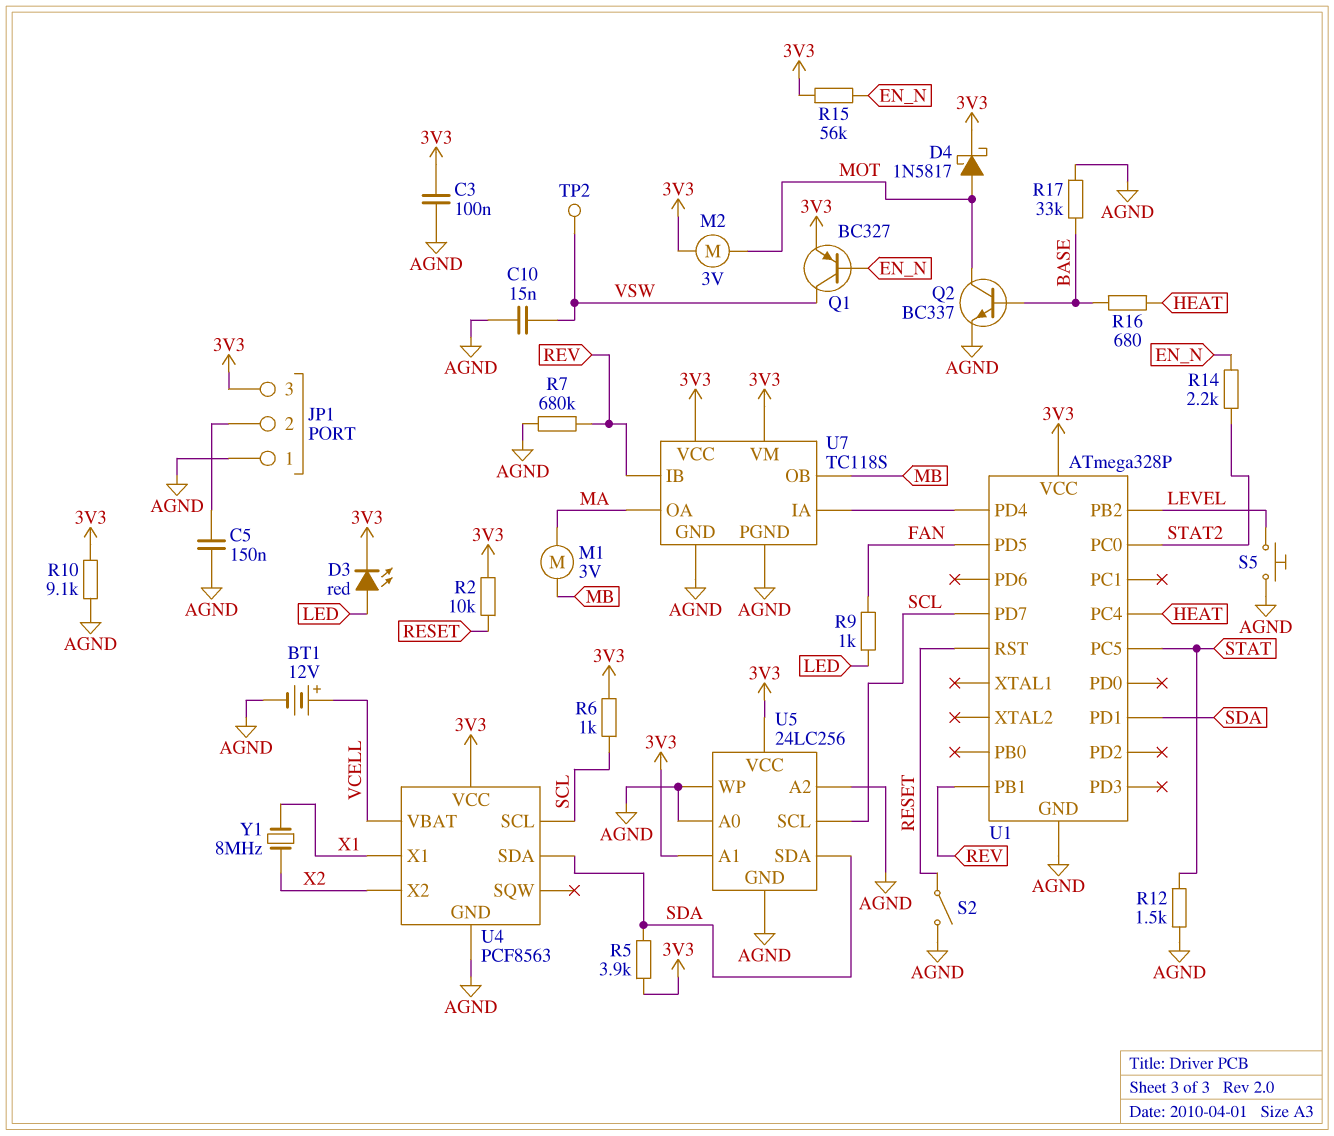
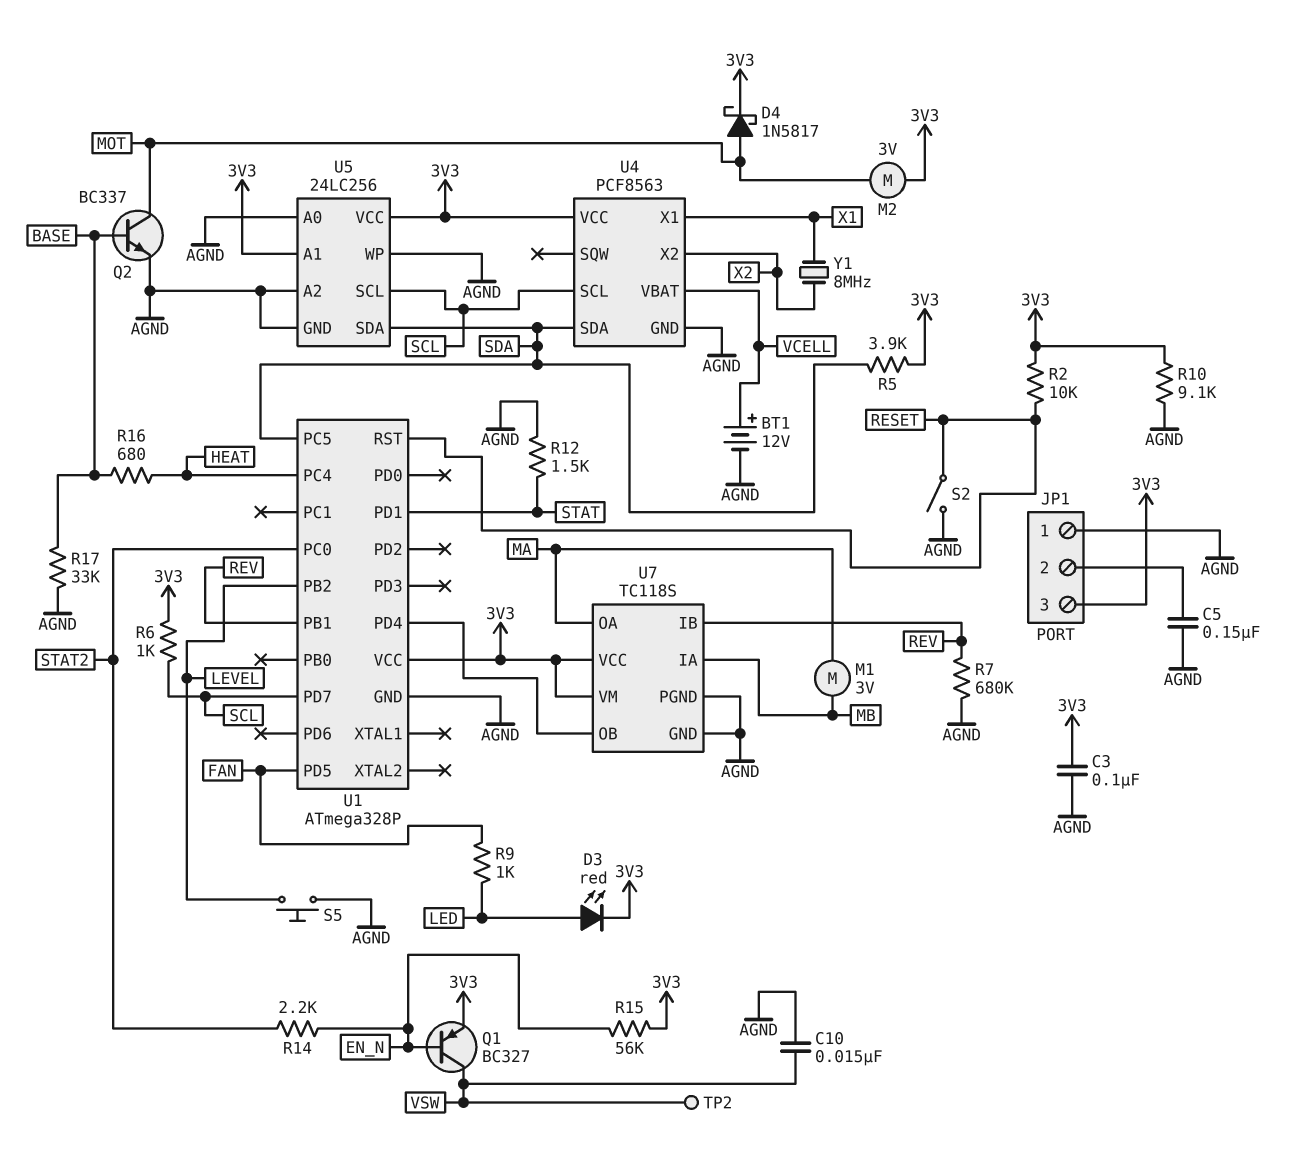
U1 pin PC5: STAT -> SDA
U1 pin PD1: SDA -> STAT
U7 pin IA: U1/PD4 -> MB
U7 pin OB: MB -> U1/PD4

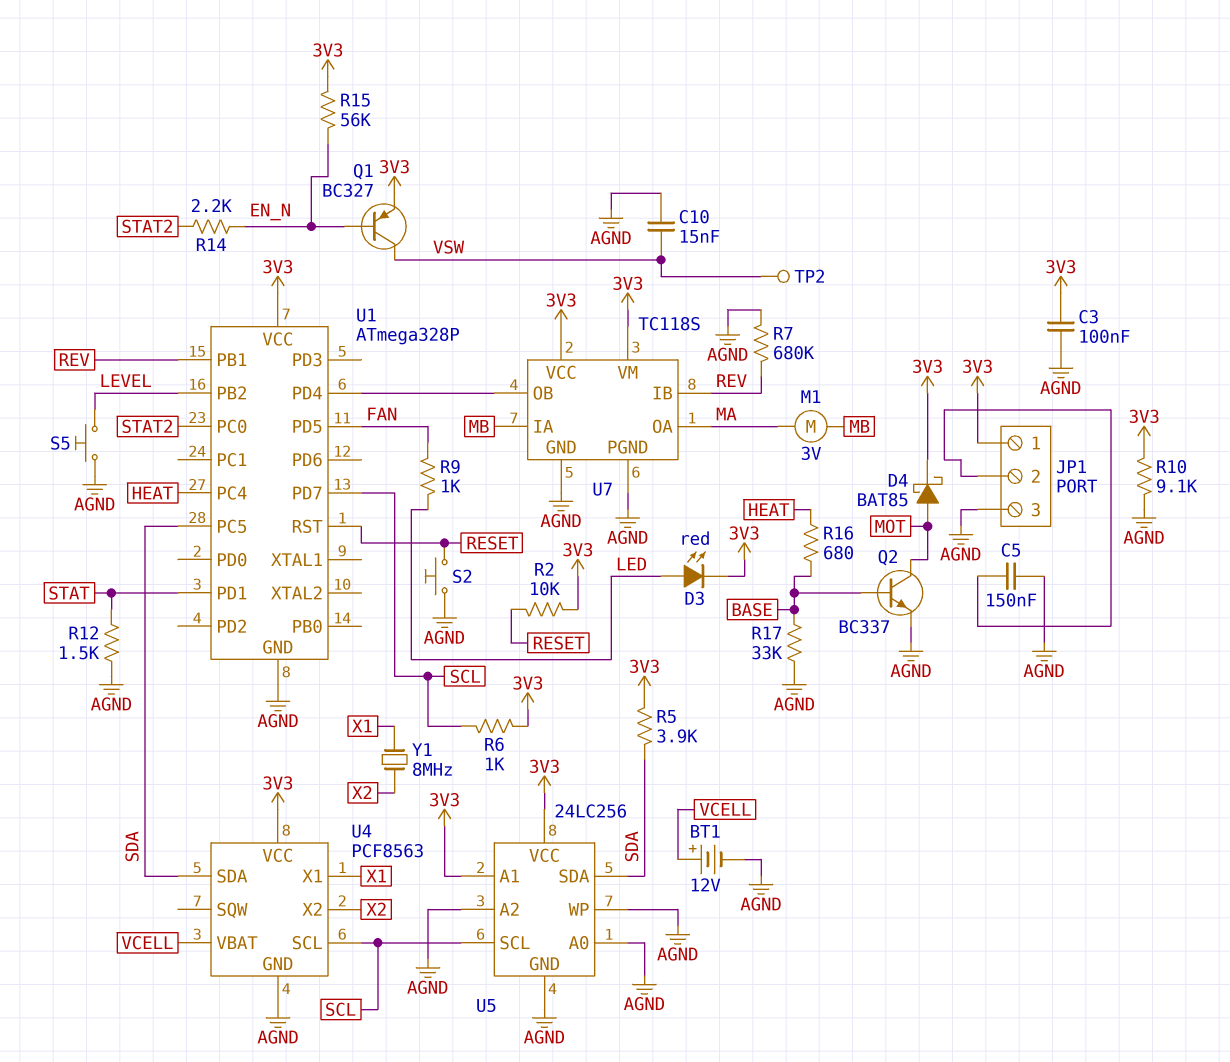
D4: schottky 1N5817 (A MOT, K 3V3) -> schottky BAT85 (A MOT, K 3V3)
JP1 pin 1: AGND -> 3V3
JP1 pin 3: 3V3 -> AGND
M2: motor 3V (3V3, MOT) -> none
S2: switch (AGND, RESET) -> button (AGND, RESET)

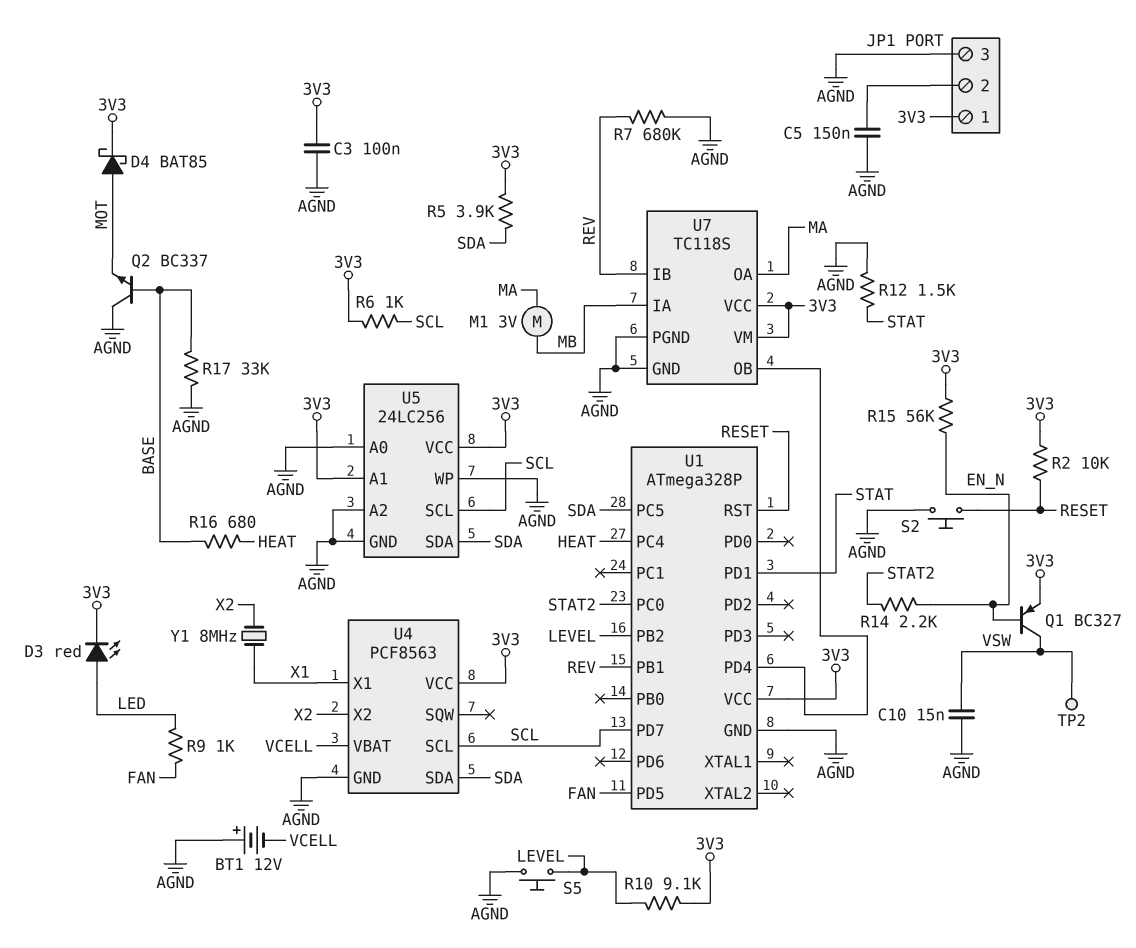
BT1: 12V (plus VCELL, minus AGND) -> 12V (plus AGND, minus VCELL)
Q2: NPN BC337 (B BASE, C MOT, E AGND) -> NPN BC337 (B BASE, C AGND, E MOT)
R10: 9.1k (3V3, AGND) -> 9.1k (3V3, LEVEL)

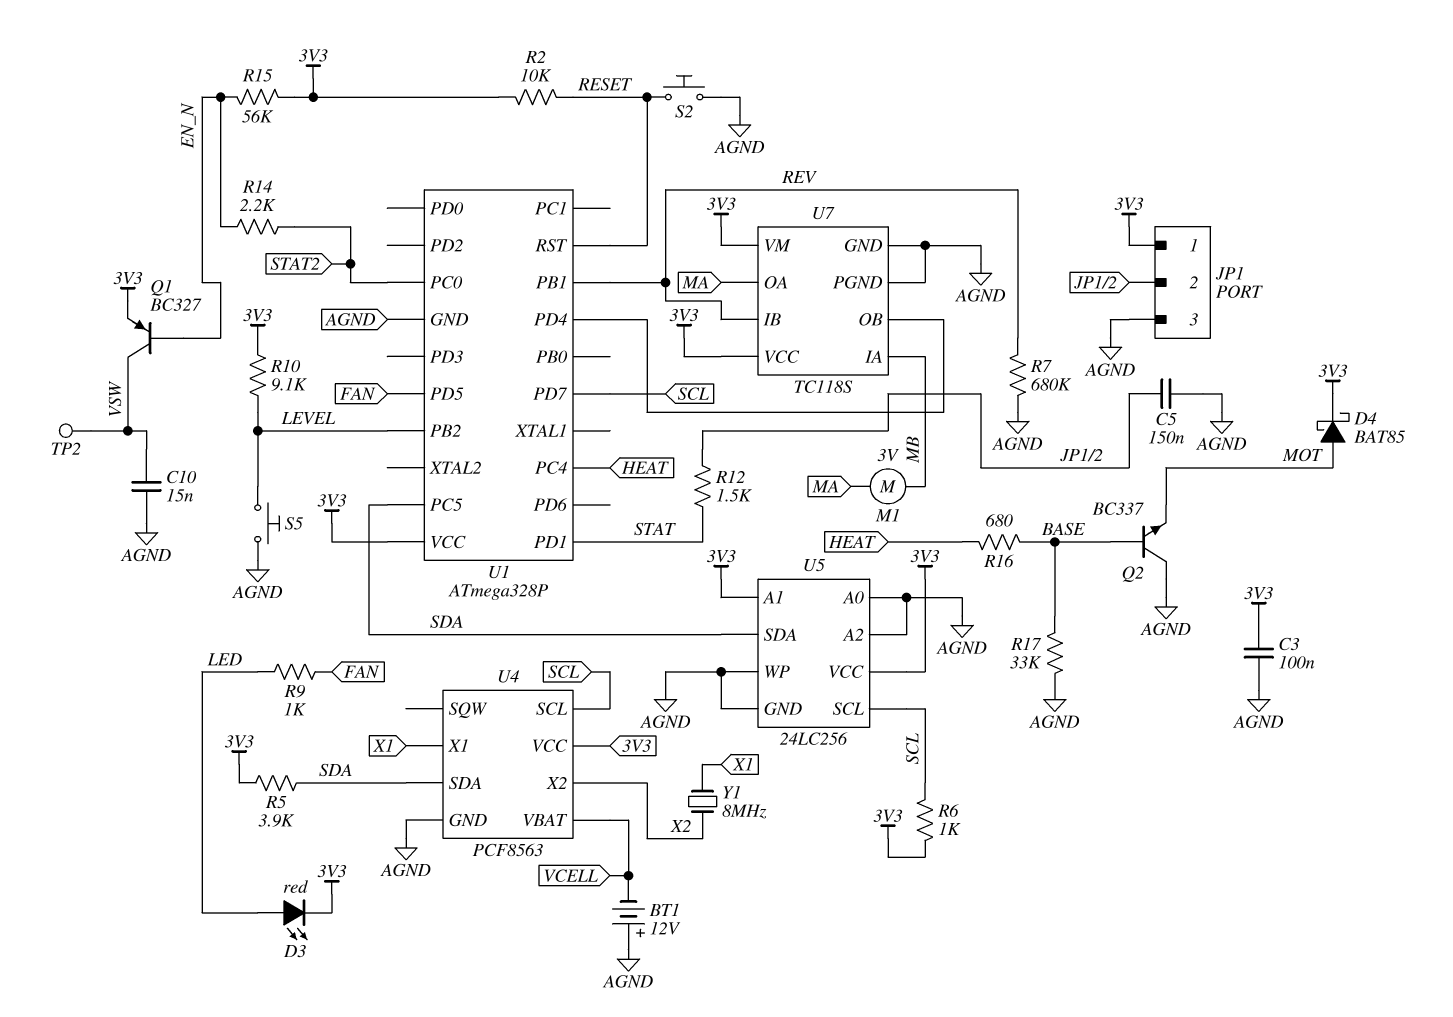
R12: 1.5k (AGND, STAT) -> 1.5k (JP1/2, STAT)

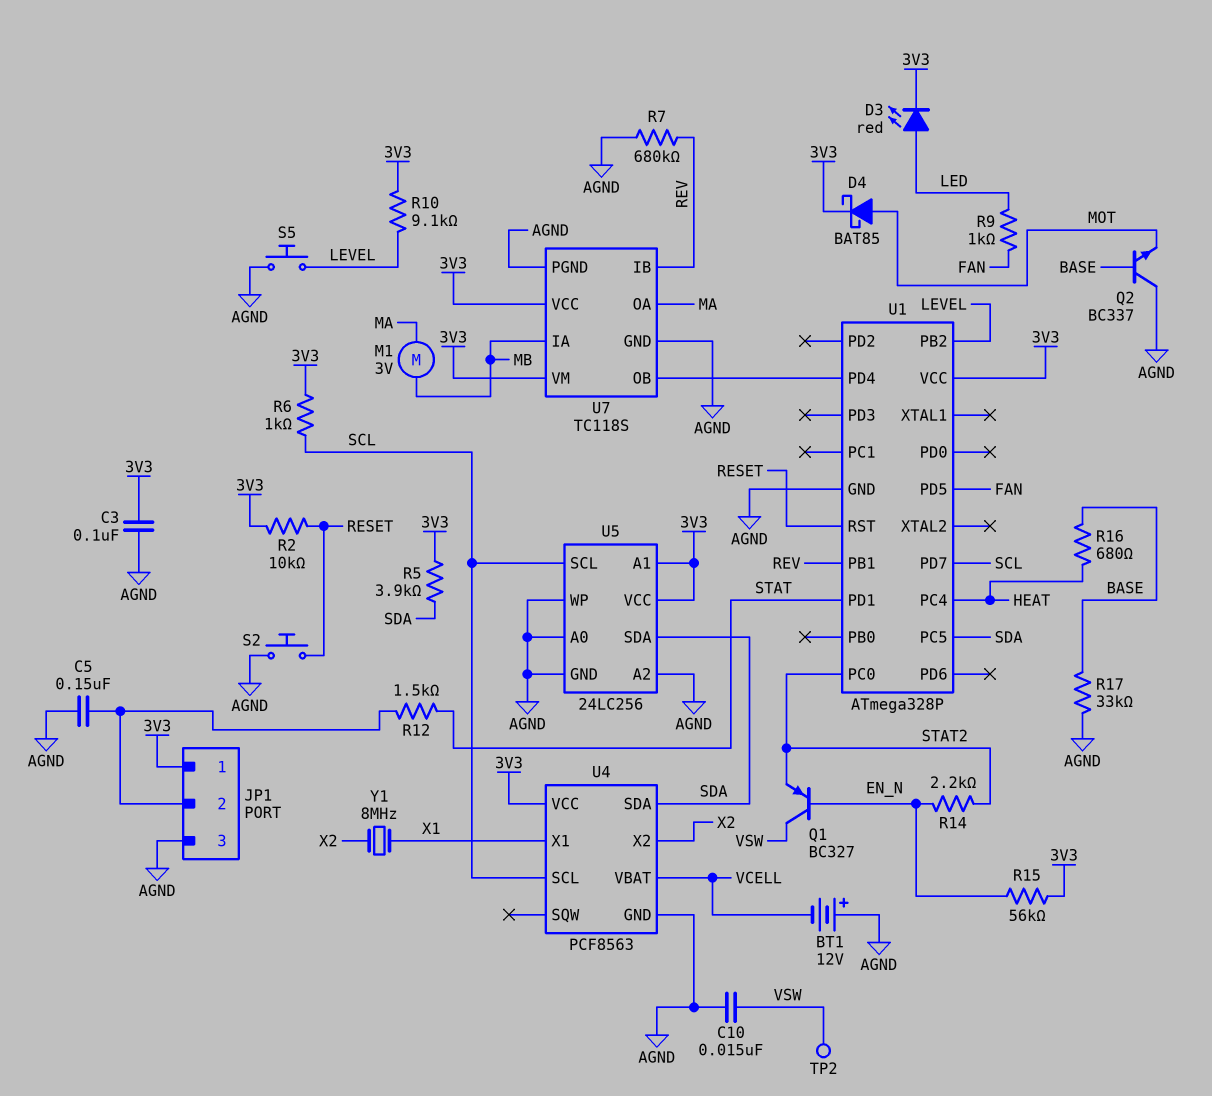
Q1: PNP BC327 (B EN_N, C VSW, E 3V3) -> PNP BC327 (B EN_N, C VSW, E STAT2)

